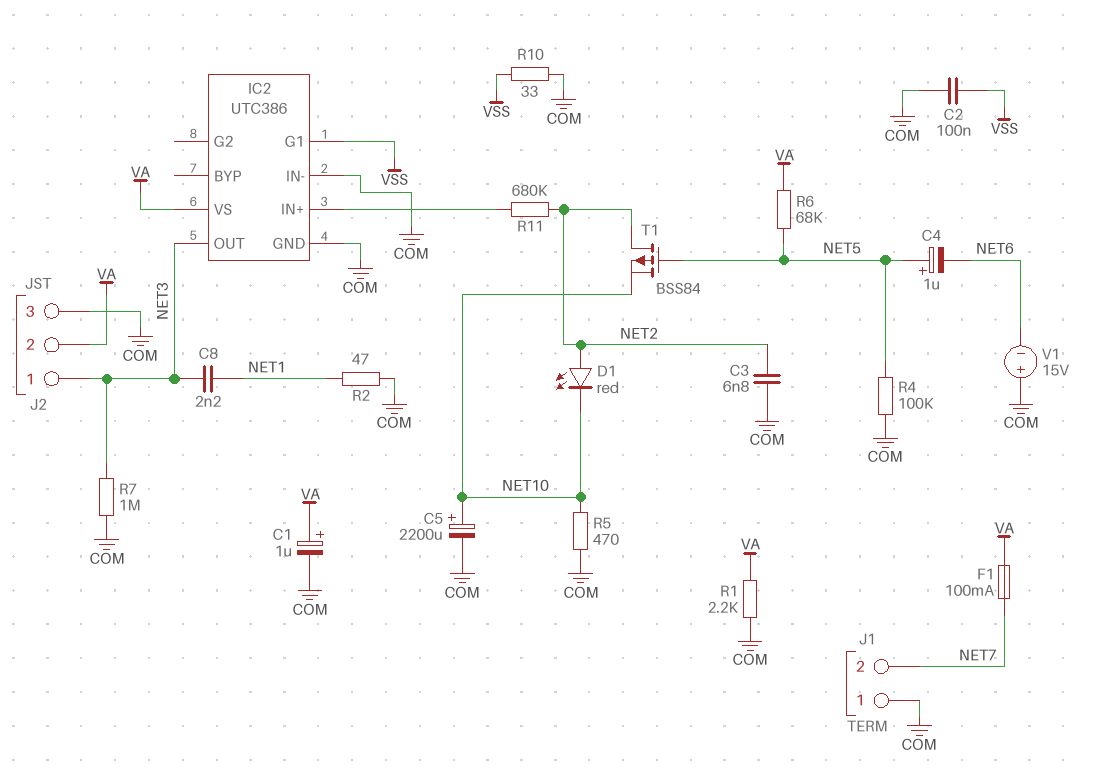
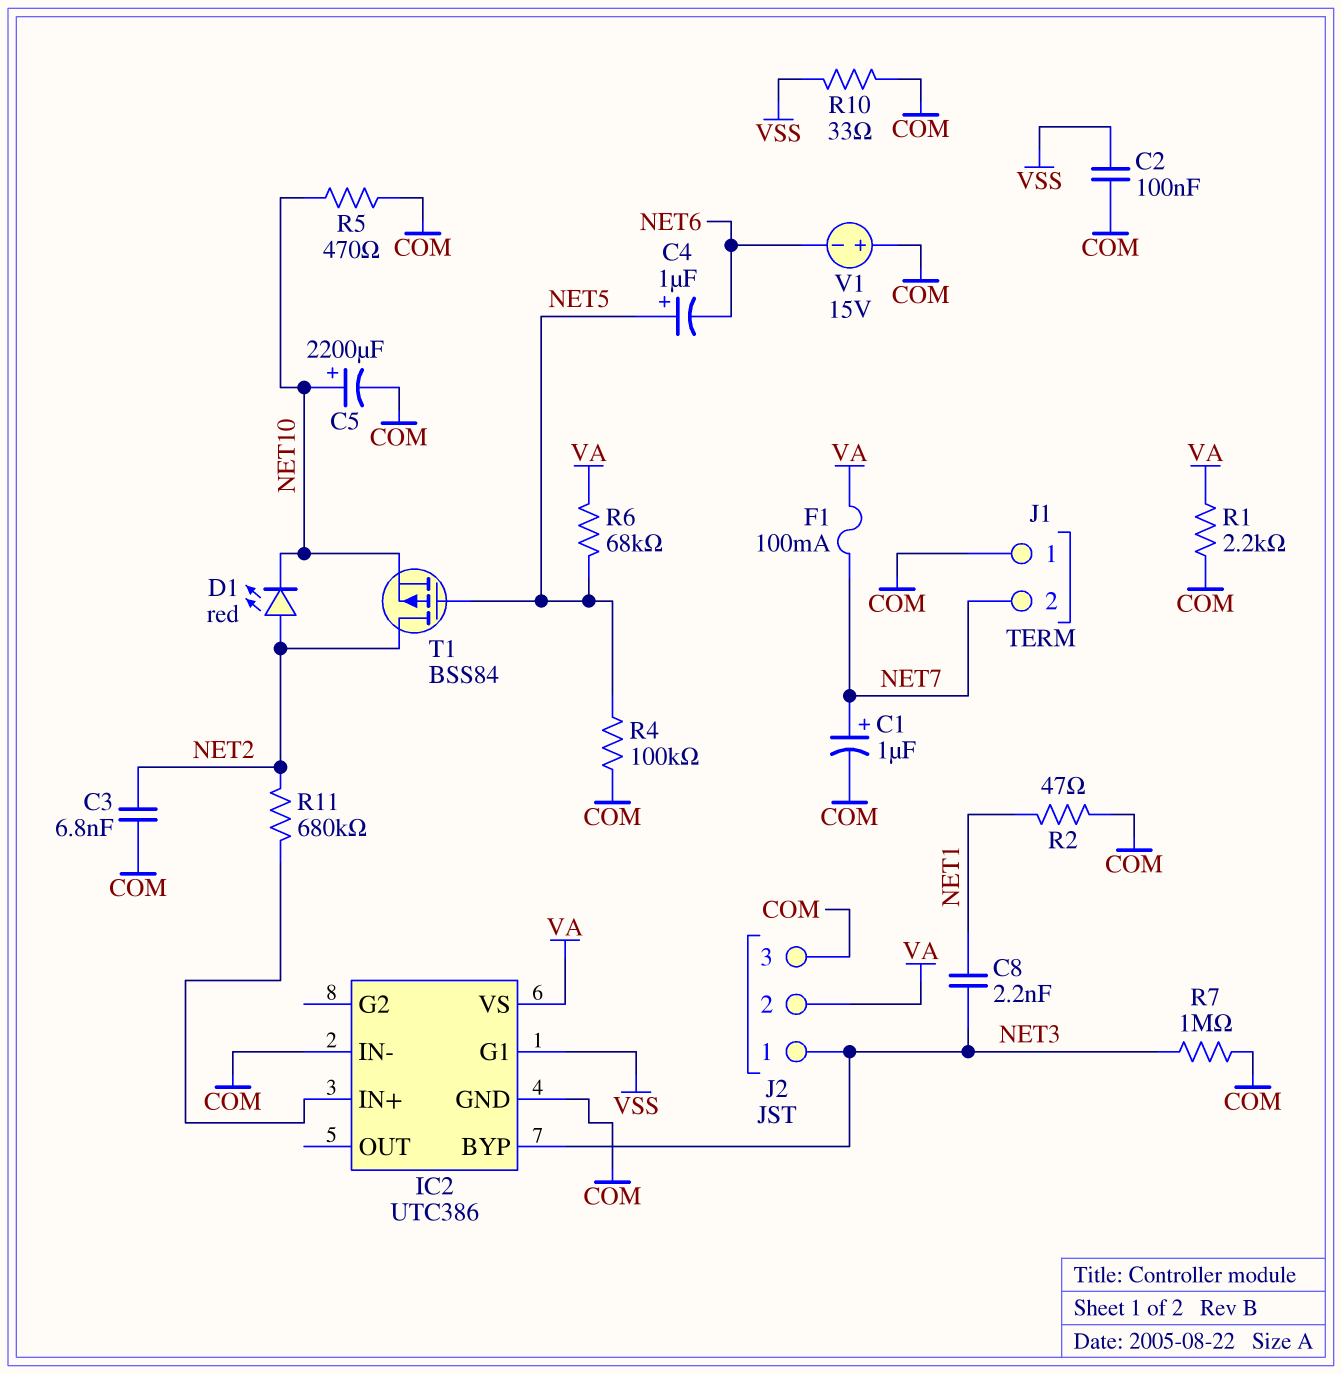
C1: 1uF (plus VA, minus COM) -> 1uF (plus NET7, minus COM)
IC2 pin BYP: none -> NET3
IC2 pin OUT: NET3 -> none

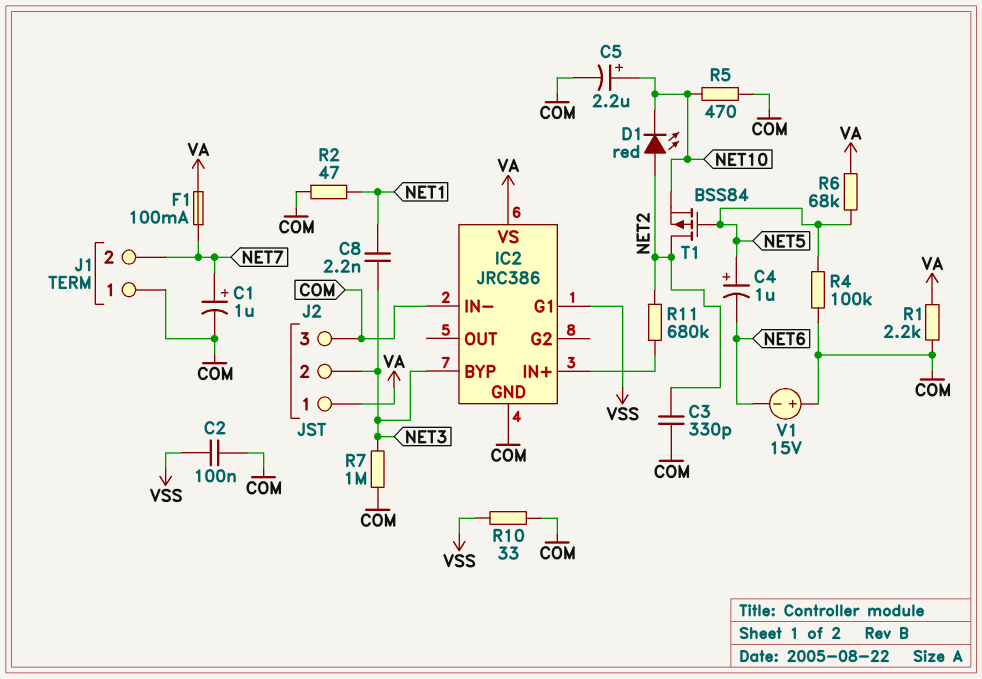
C3: 6.8nF (COM, NET2) -> 330pF (COM, NET2)
C5: 2200uF (plus NET10, minus COM) -> 2.2uF (plus NET10, minus COM)
IC2: UTC386 -> JRC386
J2 pin 1: NET3 -> VA
J2 pin 2: VA -> NET3

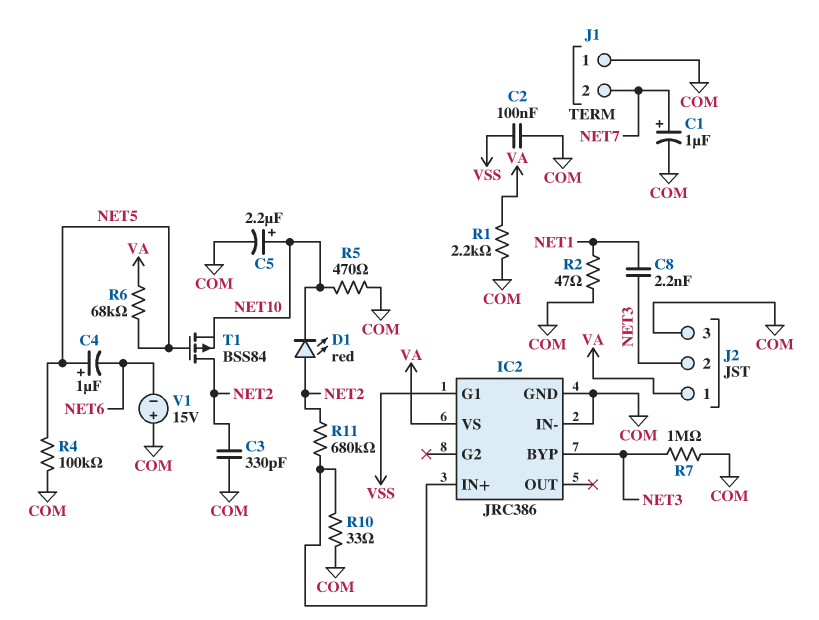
F1: 100mA (NET7, VA) -> none
R10: 33 (COM, VSS) -> 33 (COM, IC2/IN+)

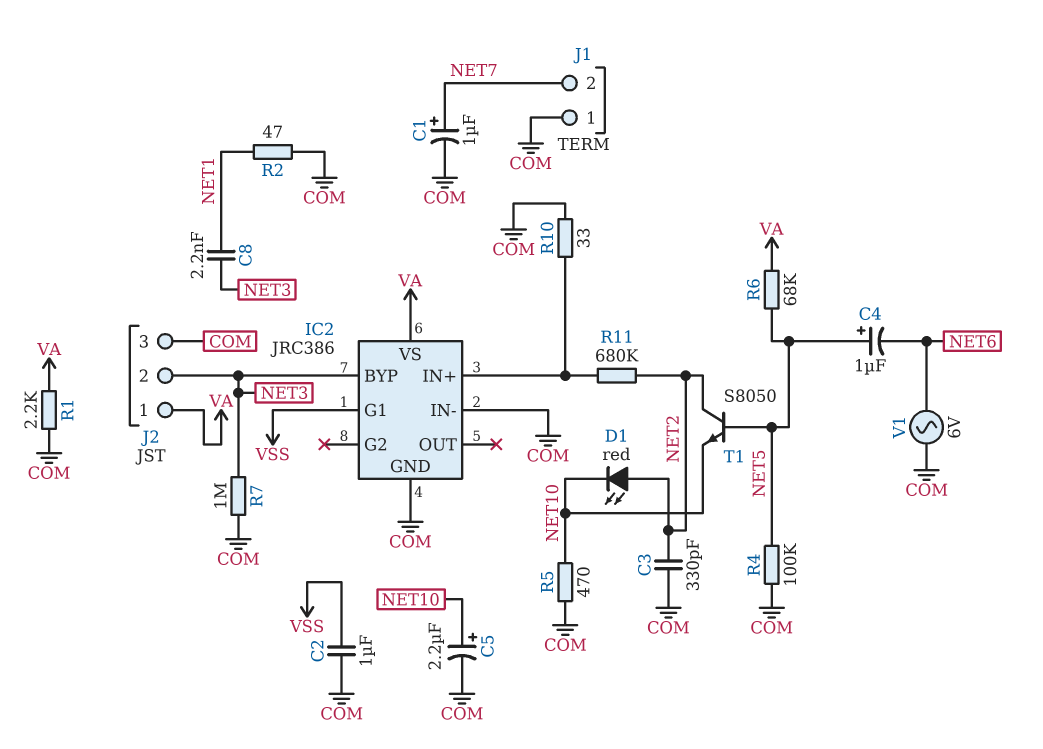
C2: 100nF (COM, VSS) -> 1uF (COM, VSS)
T1: PMOS BSS84 (G NET5, D NET2, S NET10) -> NPN S8050 (B NET5, C NET2, E NET10)
V1: 15V (plus COM, minus NET6) -> AC 6V (COM, NET6)

